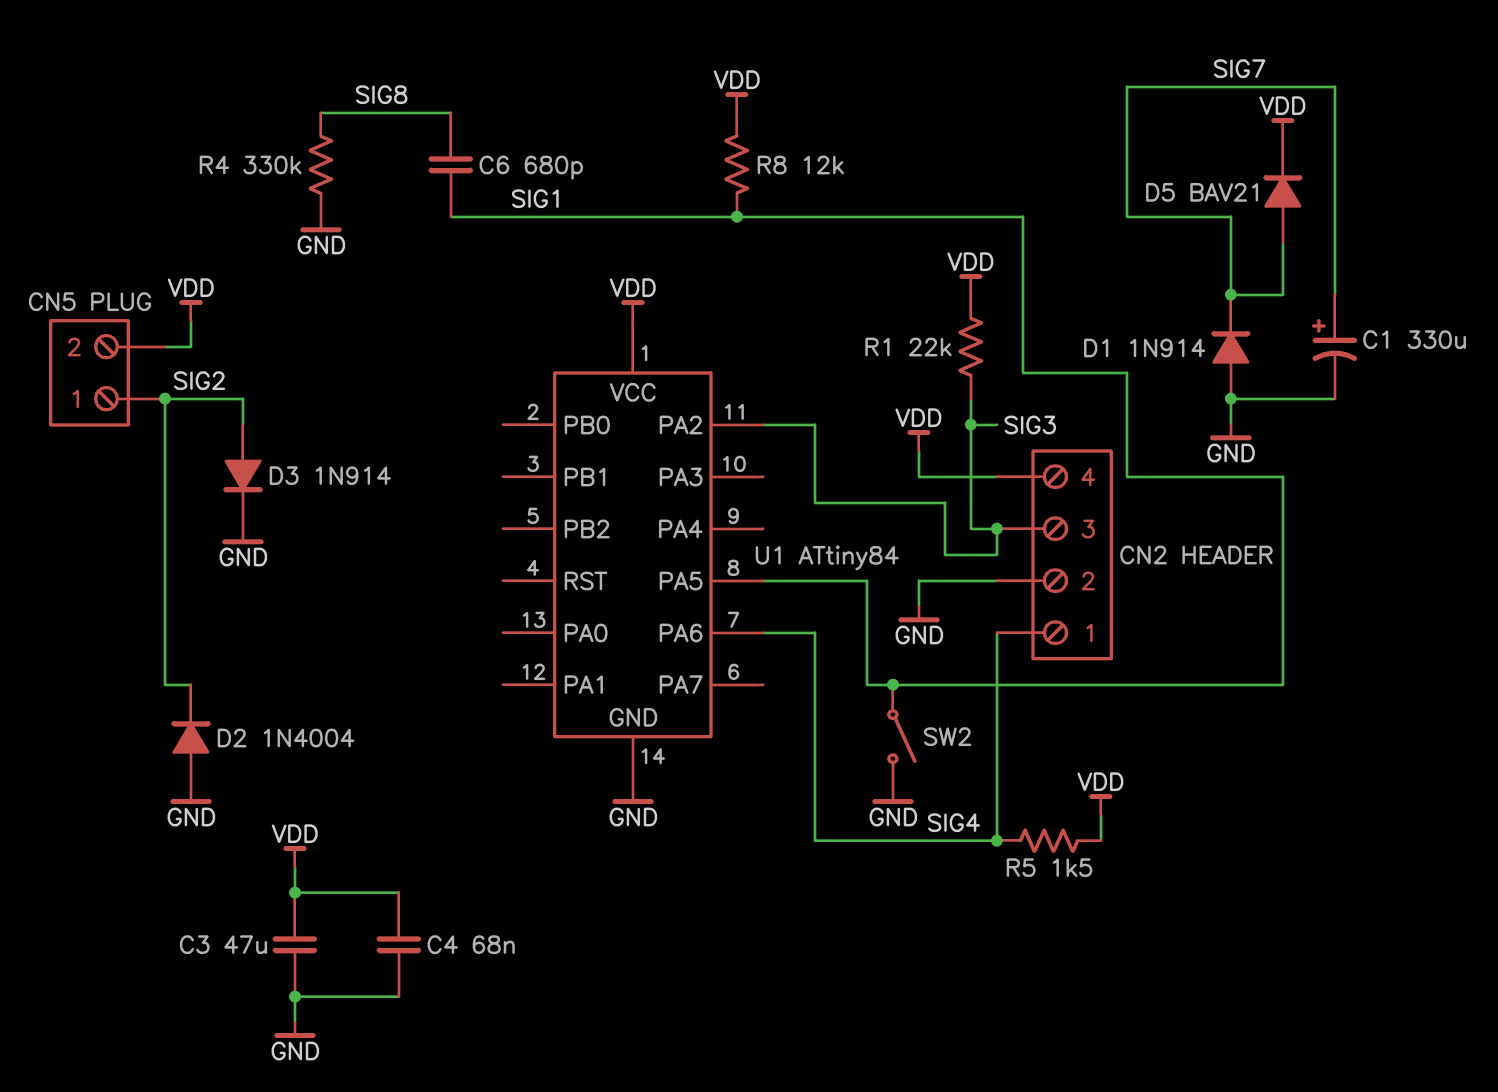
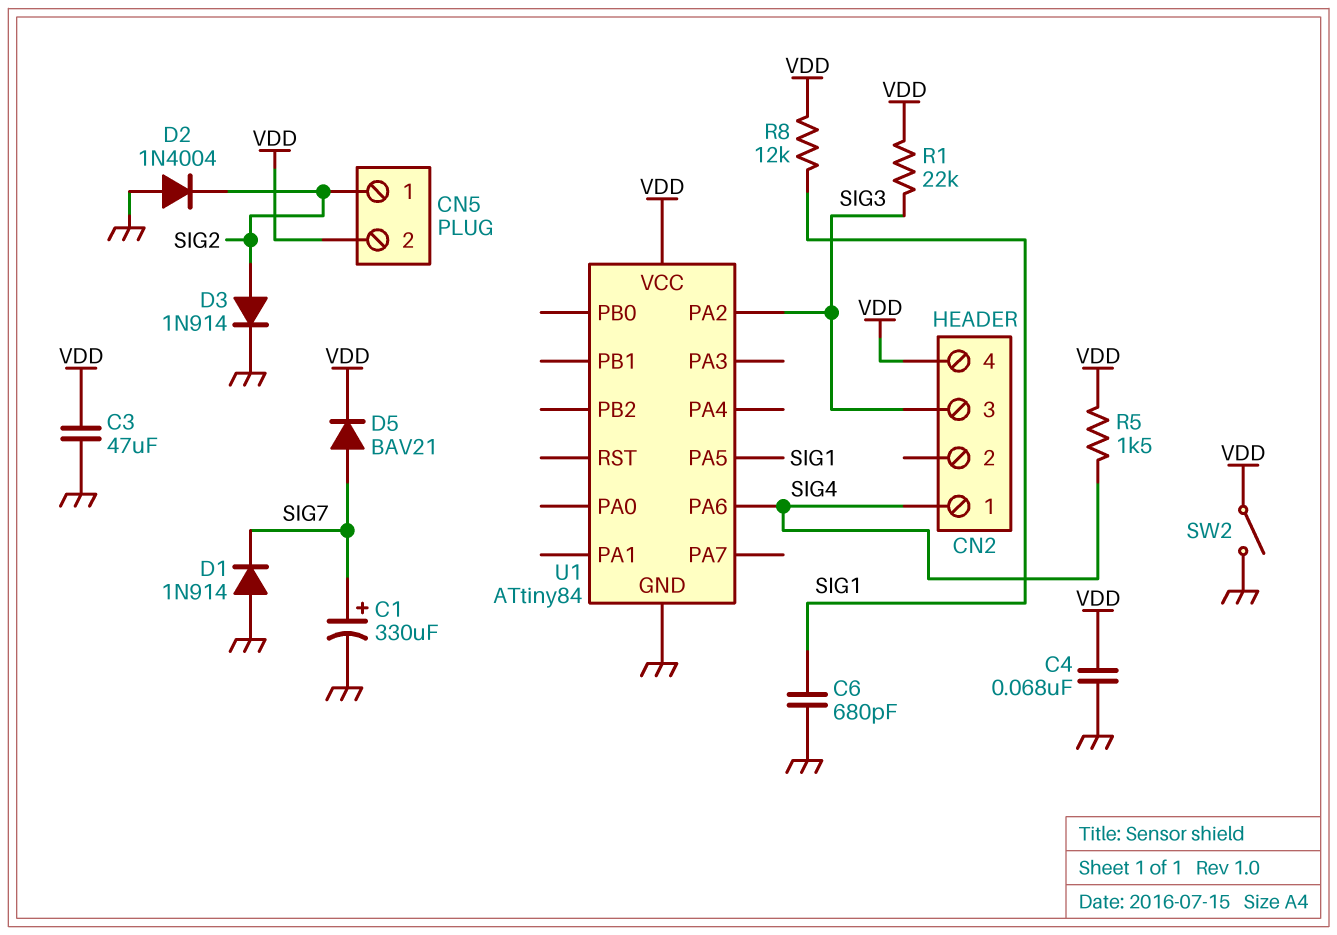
C6: 680pF (SIG1, SIG8) -> 680pF (GND, SIG1)
CN2 pin 2: GND -> none
R4: 330k (GND, SIG8) -> none
SW2: switch (GND, SIG1) -> switch (GND, VDD)

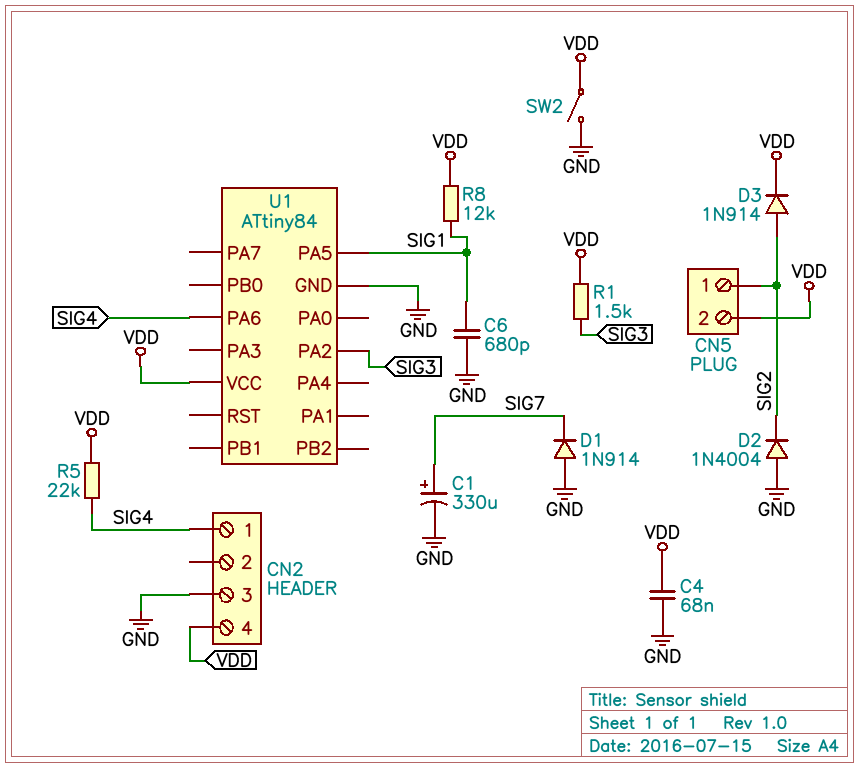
C3: 47uF (GND, VDD) -> none
CN2 pin 3: SIG3 -> GND
D3: diode 1N914 (A SIG2, K GND) -> diode 1N914 (A SIG2, K VDD)
D5: diode BAV21 (A SIG7, K VDD) -> none
R1: 22k (SIG3, VDD) -> 1.5k (SIG3, VDD)
R5: 1.5k (SIG4, VDD) -> 22k (SIG4, VDD)

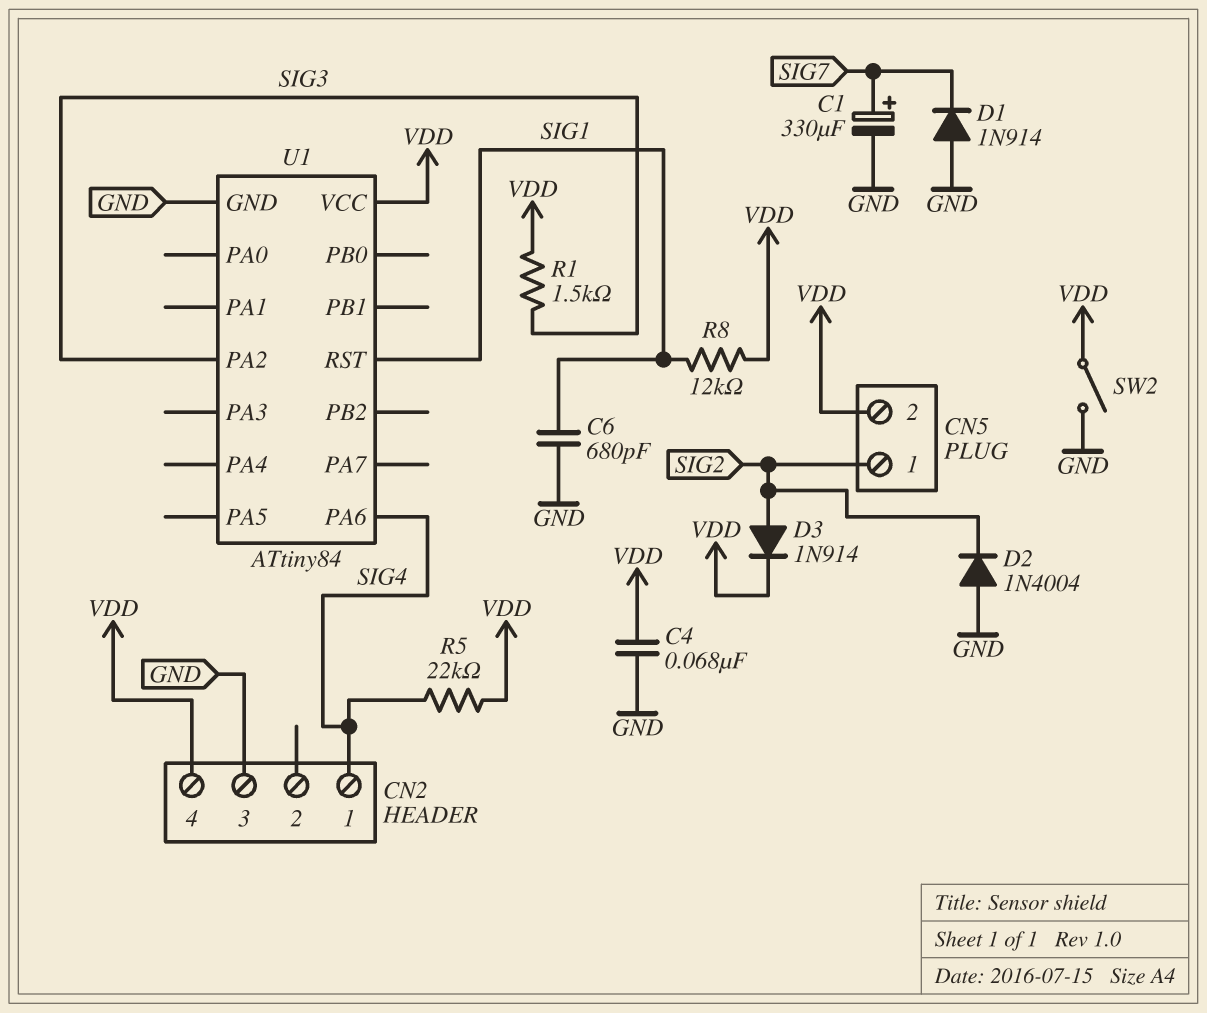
U1 pin PA5: SIG1 -> none
U1 pin RST: none -> SIG1

